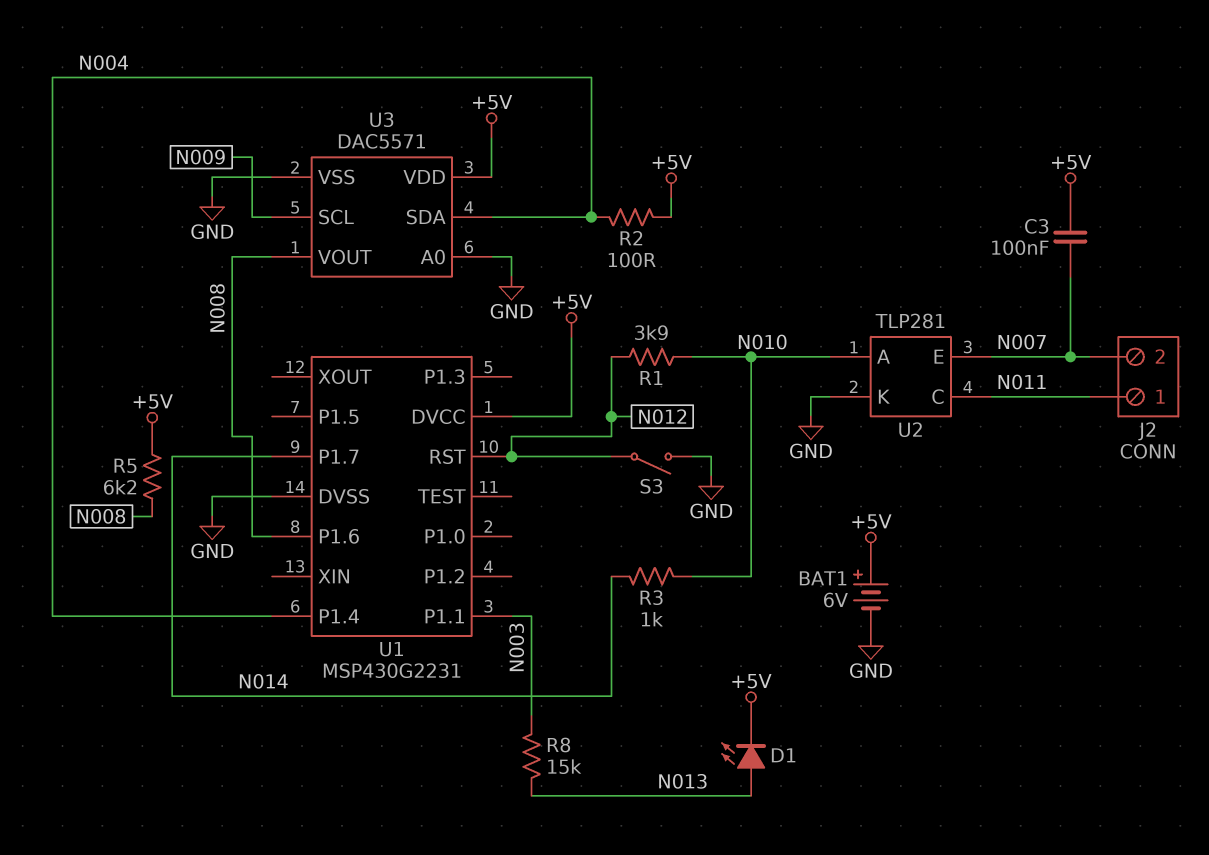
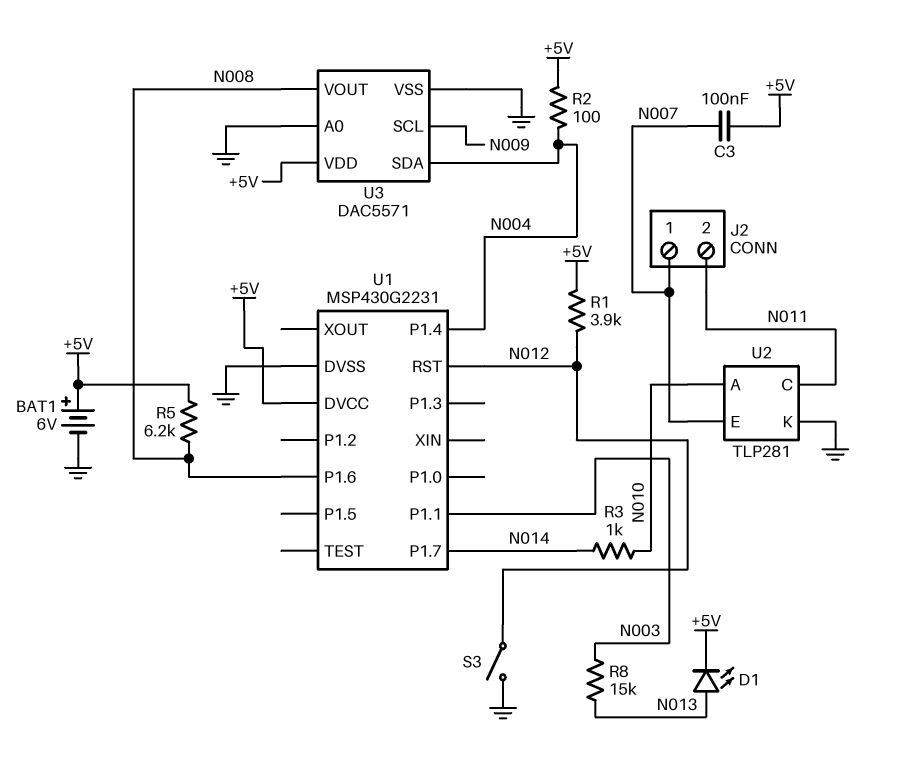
J2 pin 1: N011 -> N007
J2 pin 2: N007 -> N011
R1: 3.9k (N010, N012) -> 3.9k (+5V, N012)

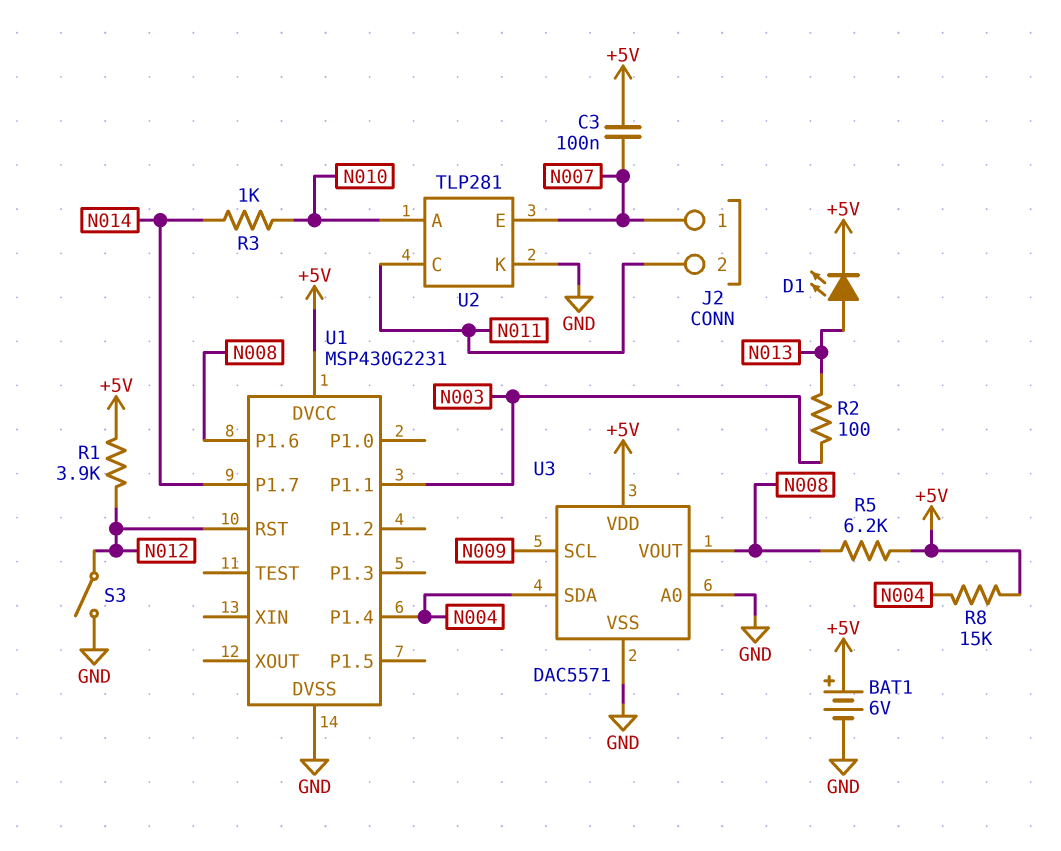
R2: 100 (+5V, N004) -> 100 (N003, N013)
R8: 15k (N003, N013) -> 15k (+5V, N004)

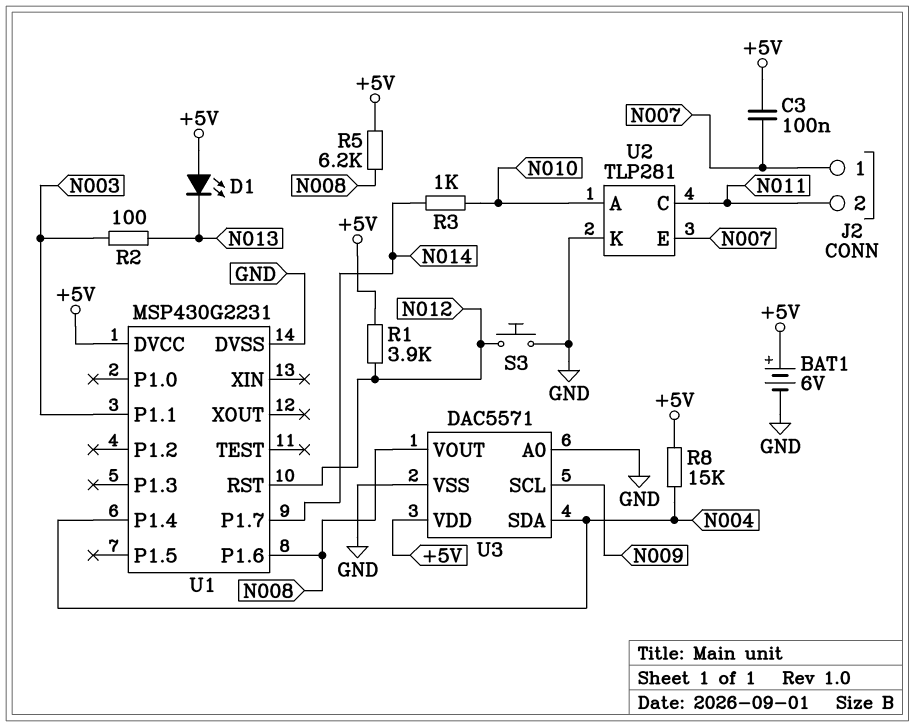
D1: LED (A N013, K +5V) -> LED (A +5V, K N013)
S3: switch (GND, N012) -> button (GND, N012)

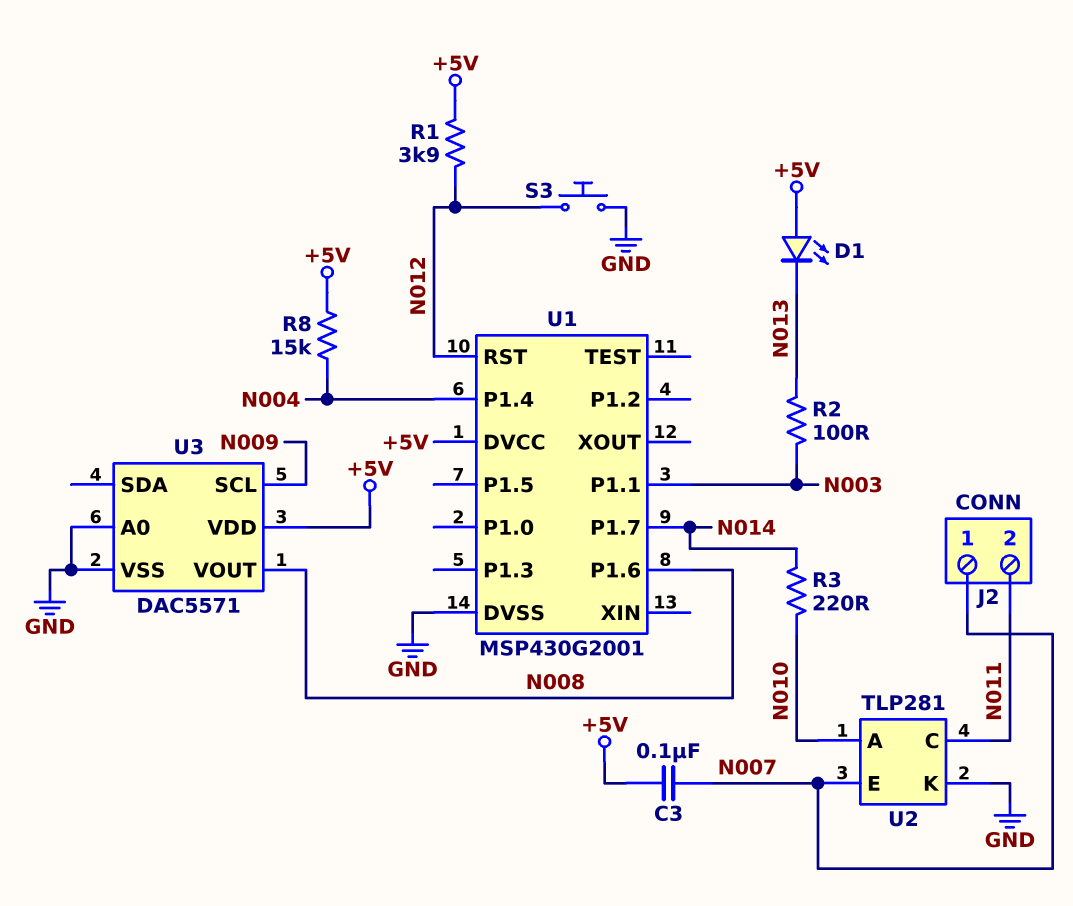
BAT1: 6V (plus +5V, minus GND) -> none
R3: 1k (N010, N014) -> 220 (N010, N014)
R5: 6.2k (+5V, N008) -> none
U1: MSP430G2231 -> MSP430G2001
U3 pin SDA: N004 -> none

